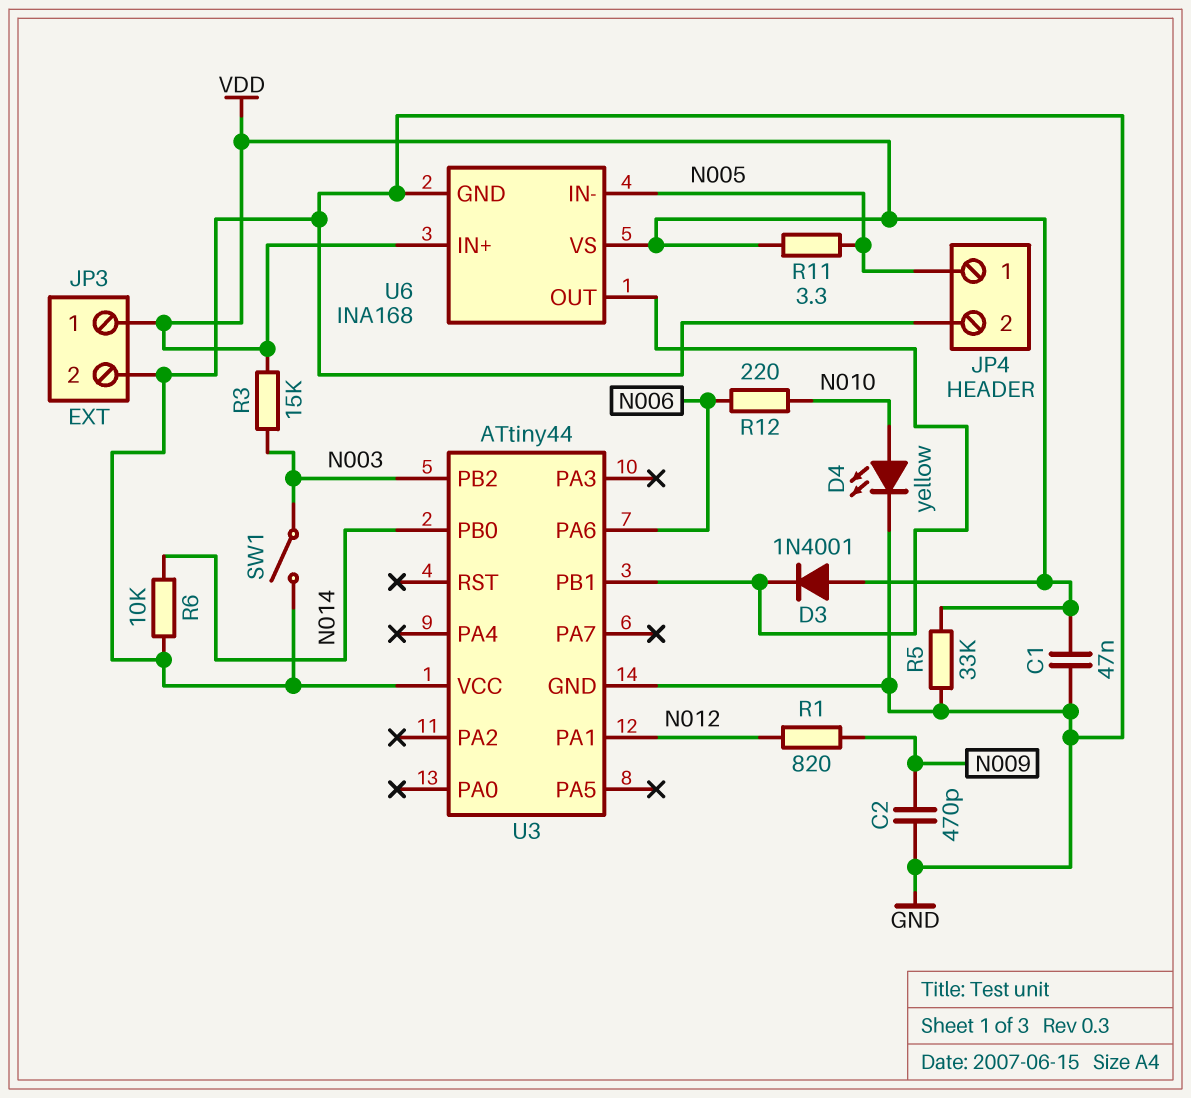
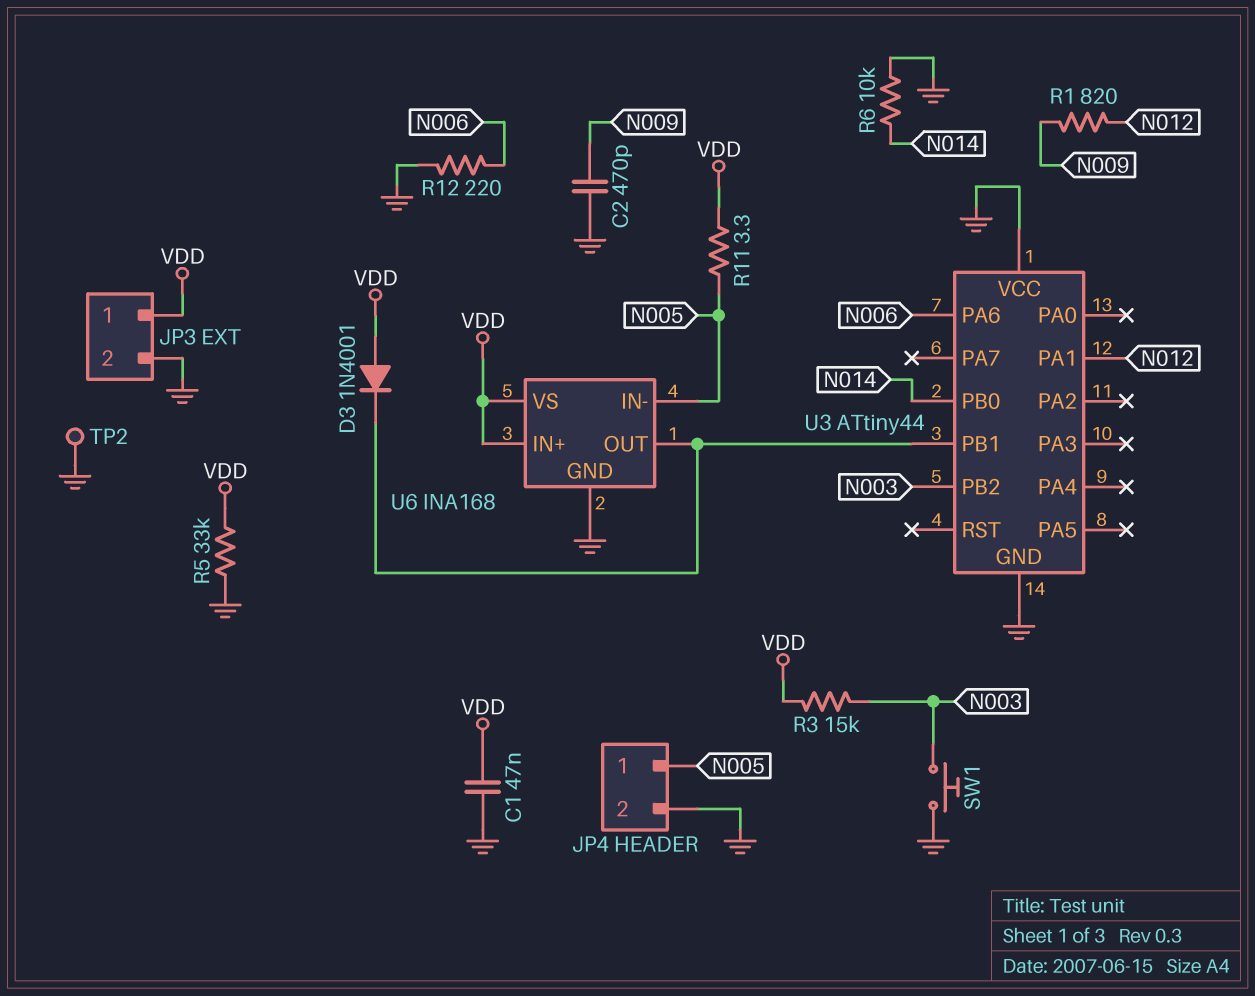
D4: LED yellow (A N010, K GND) -> none
R12: 220 (N006, N010) -> 220 (GND, N006)
SW1: switch (GND, N003) -> button (GND, N003)
TP2: none -> test point (GND)

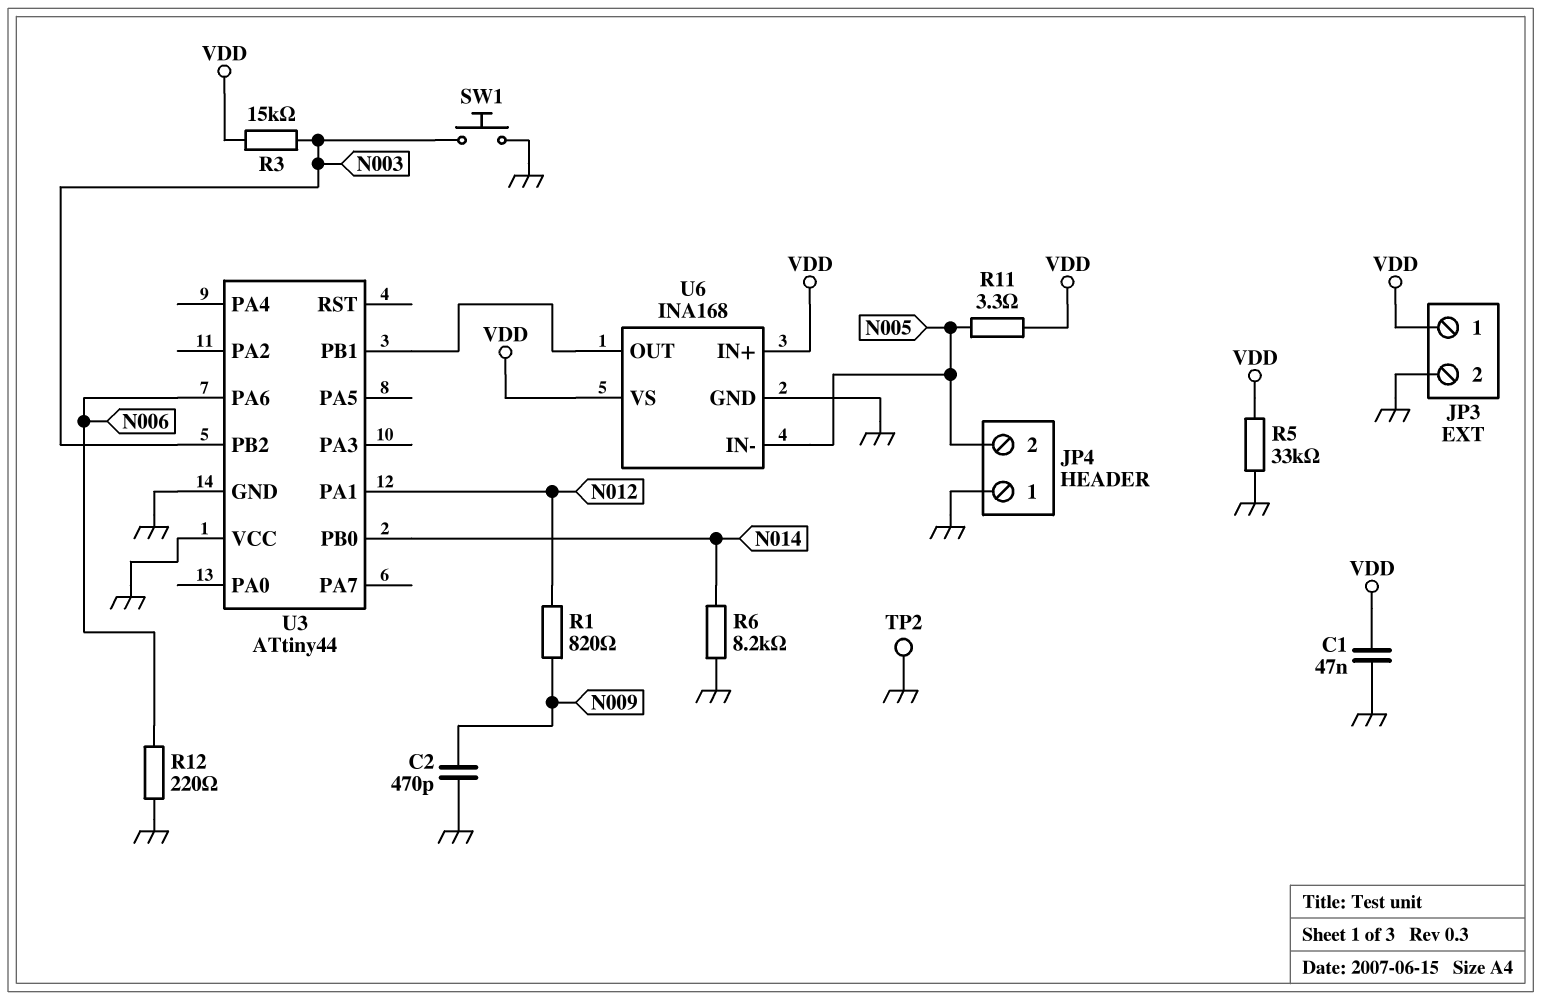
D3: diode 1N4001 (A VDD, K U3/PB1) -> none
JP4 pin 1: N005 -> GND
JP4 pin 2: GND -> N005
R6: 10k (GND, N014) -> 8.2k (GND, N014)

